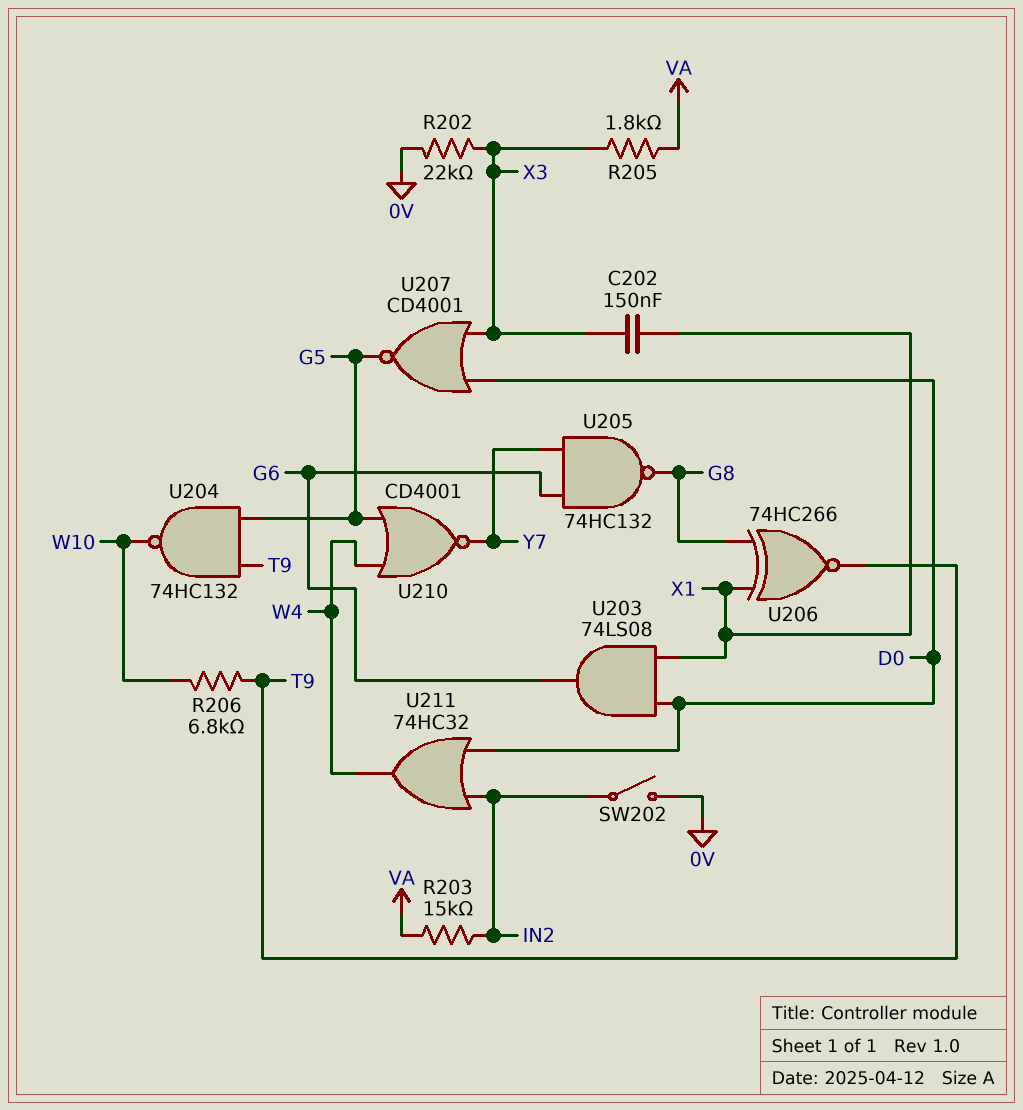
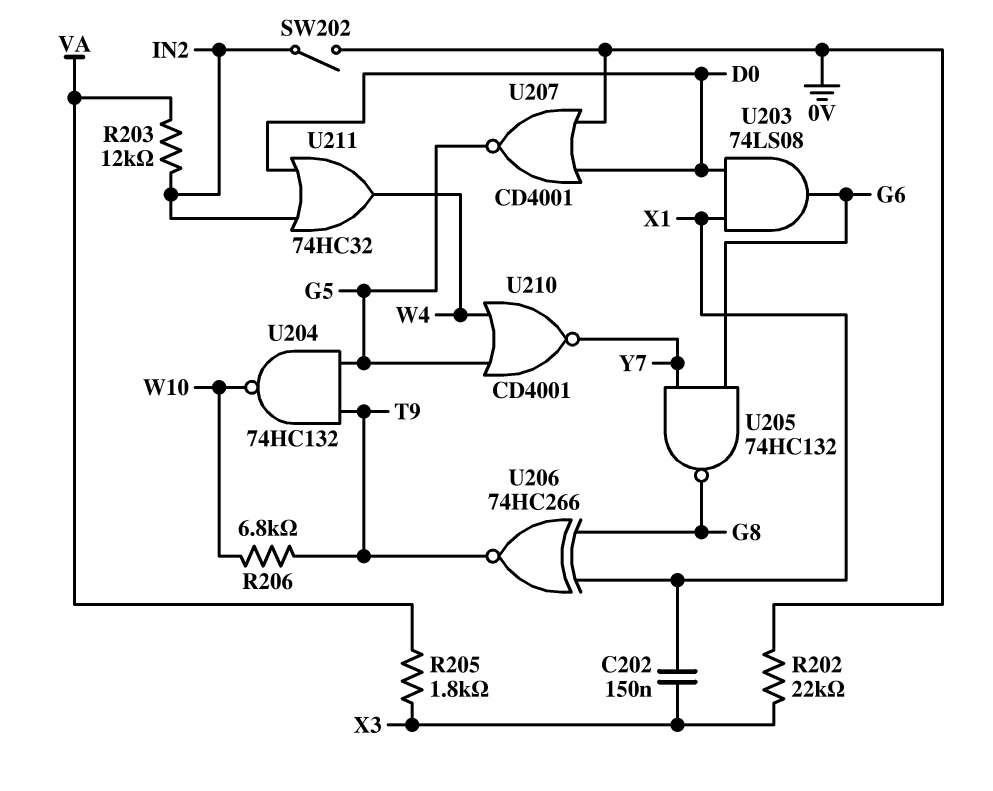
R203: 15k (IN2, VA) -> 12k (IN2, VA)
U207: NOR CD4001 (in D0, in X3, out G5) -> NOR CD4001 (in 0V, in D0, out G5)

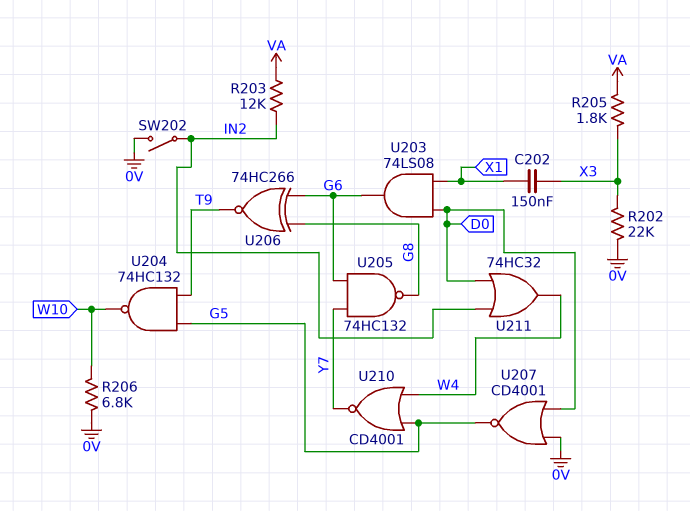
R206: 6.8k (T9, W10) -> 6.8k (0V, W10)
U206: XNOR 74HC266 (in G8, in X1, out T9) -> XNOR 74HC266 (in G6, in G8, out T9)

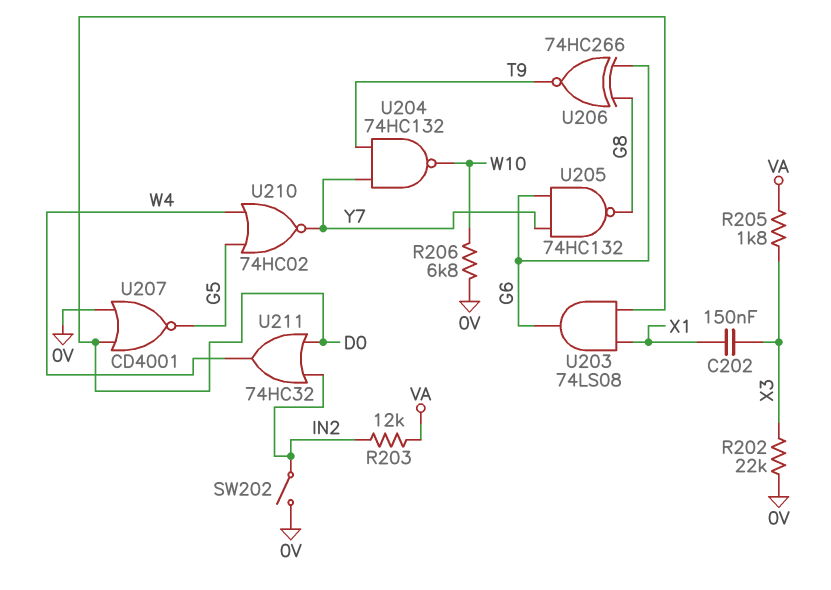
U204: NAND 74HC132 (in G5, in T9, out W10) -> NAND 74HC132 (in T9, in Y7, out W10)
U210: NOR CD4001 (in G5, in W4, out Y7) -> NOR 74HC02 (in G5, in W4, out Y7)

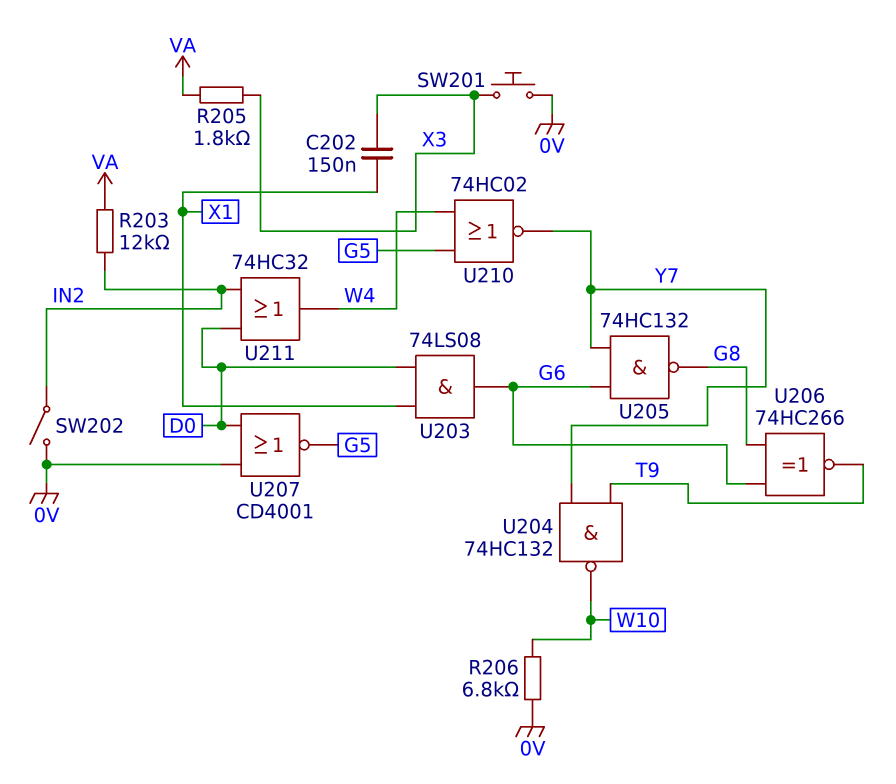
R202: 22k (0V, X3) -> none
SW201: none -> button (0V, X3)

